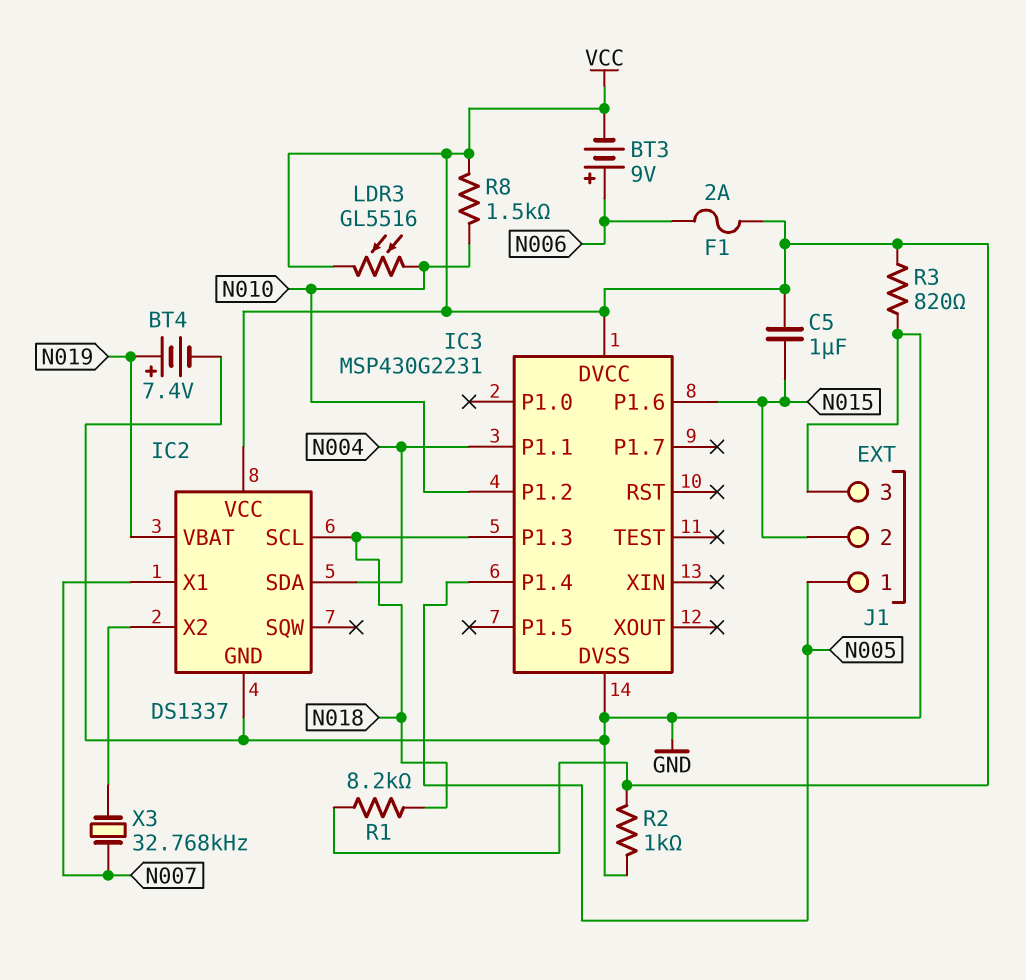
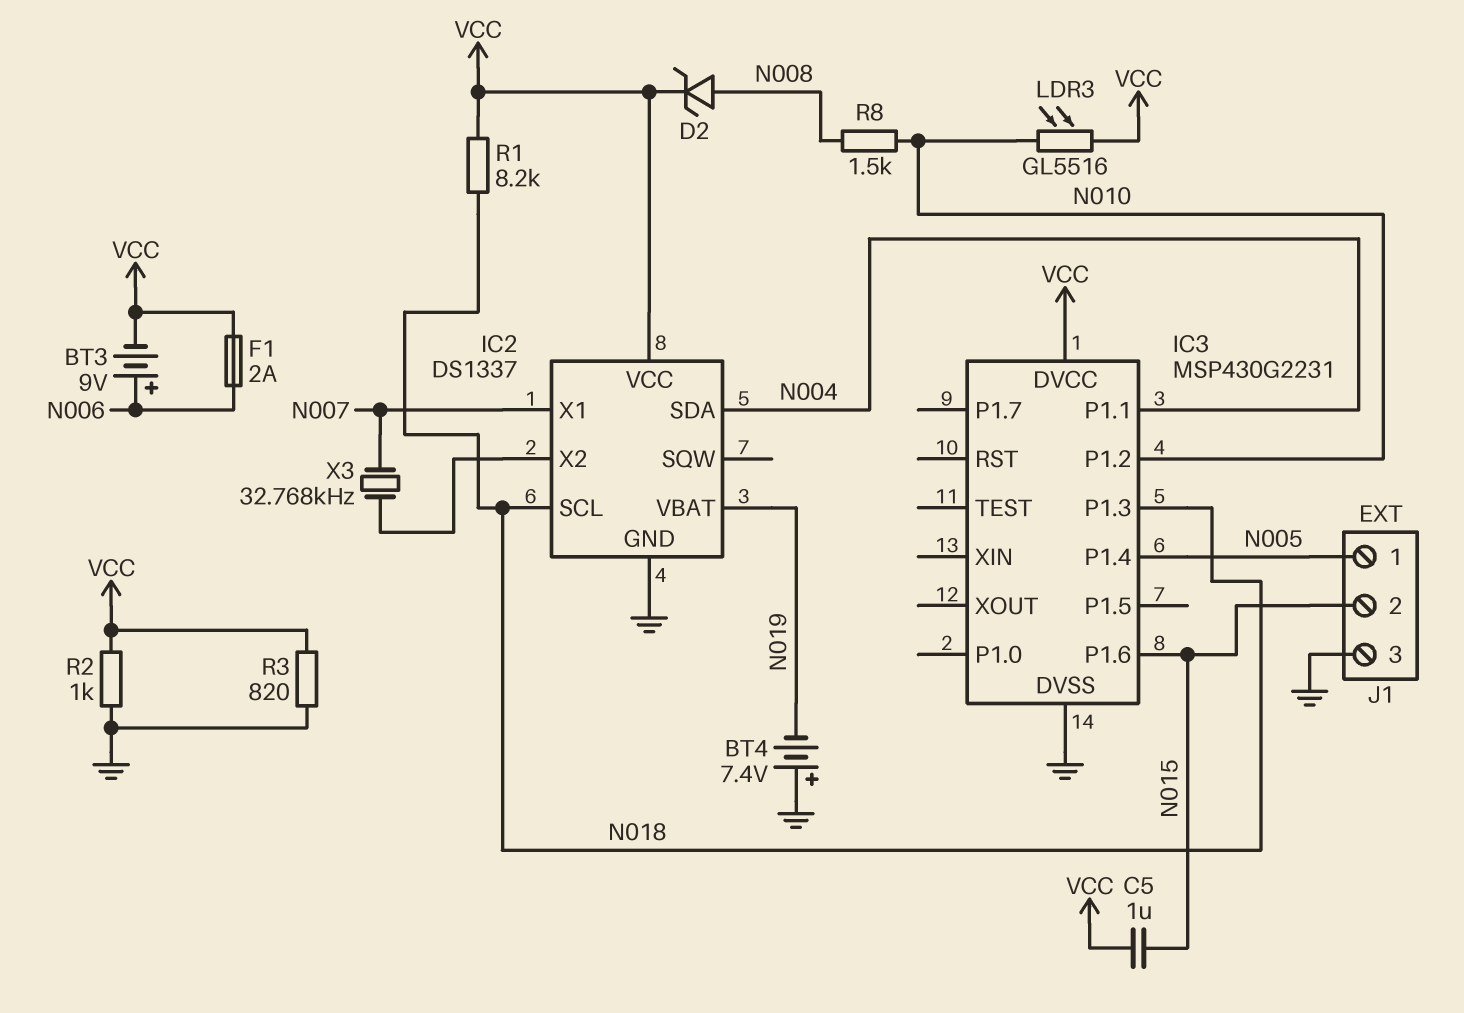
BT4: 7.4V (plus N019, minus GND) -> 7.4V (plus GND, minus N019)
D2: none -> zener (A N008, K VCC)
R8: 1.5k (N010, VCC) -> 1.5k (N008, N010)

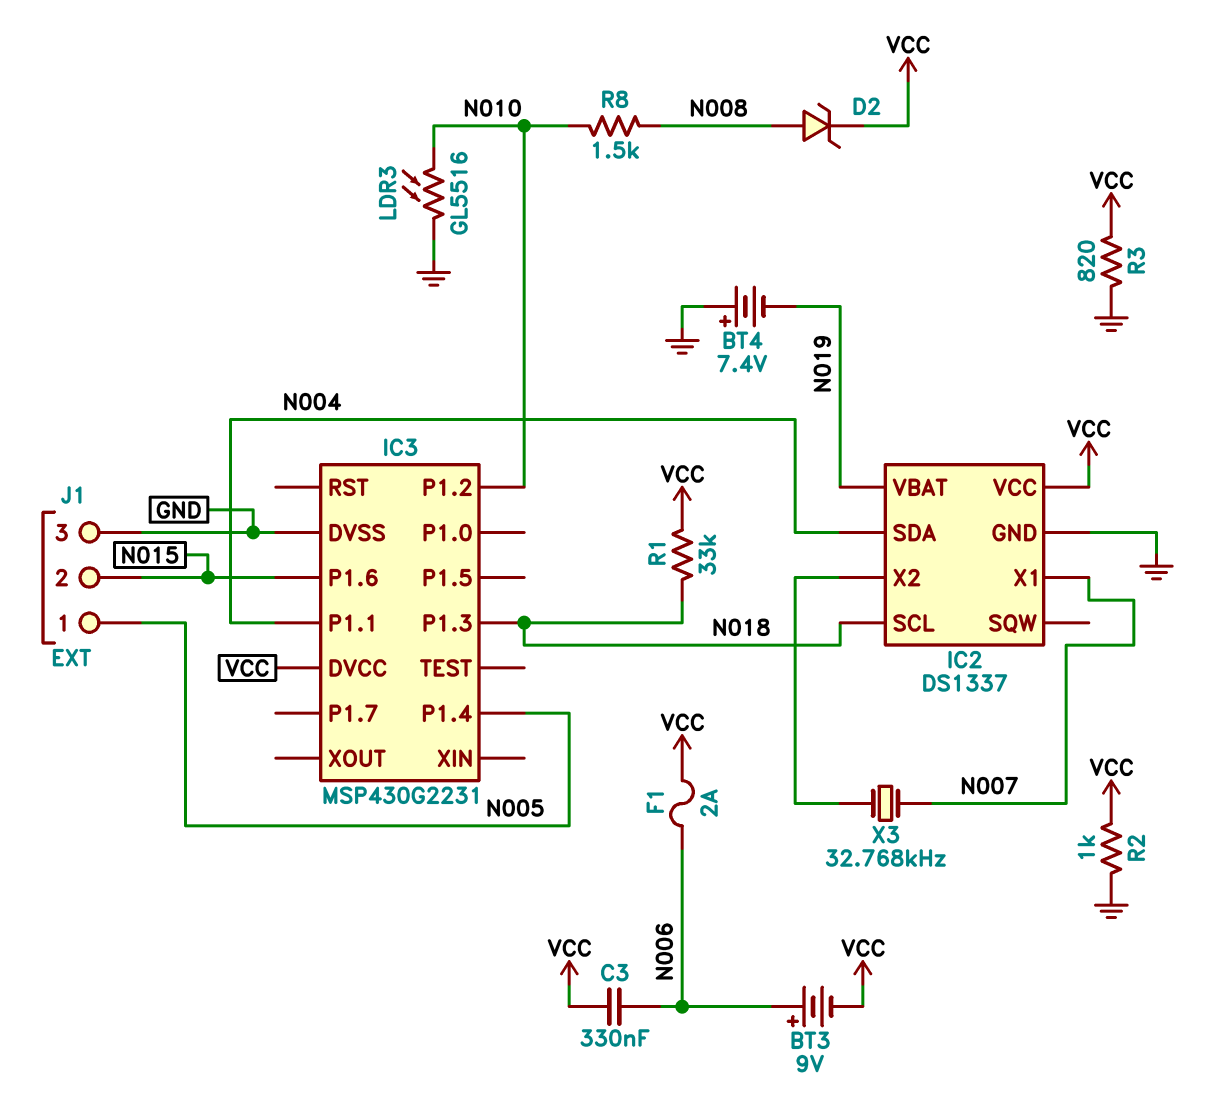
C3: none -> 330nF (N006, VCC)
C5: 1uF (N015, VCC) -> none
LDR3: GL5516 (N010, VCC) -> GL5516 (GND, N010)
R1: 8.2k (N018, VCC) -> 33k (N018, VCC)

